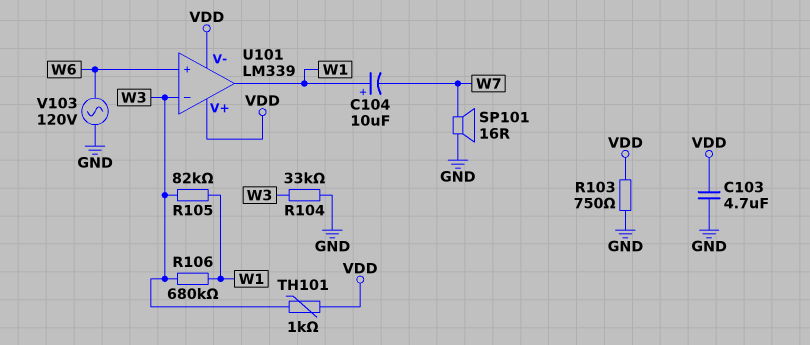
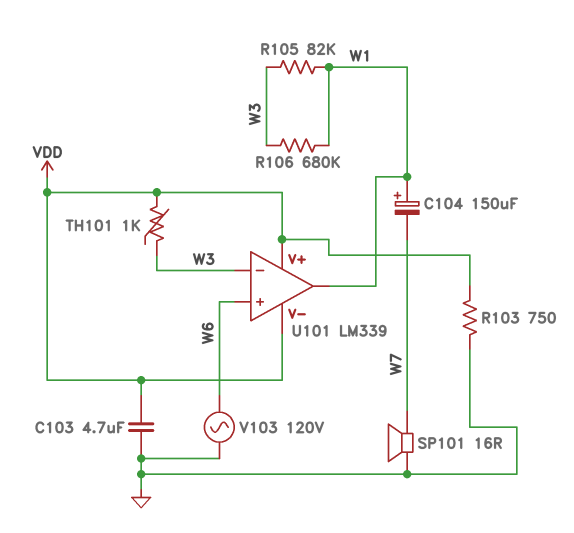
C104: 10uF (plus W1, minus W7) -> 150uF (plus W1, minus W7)
R104: 33k (GND, W3) -> none

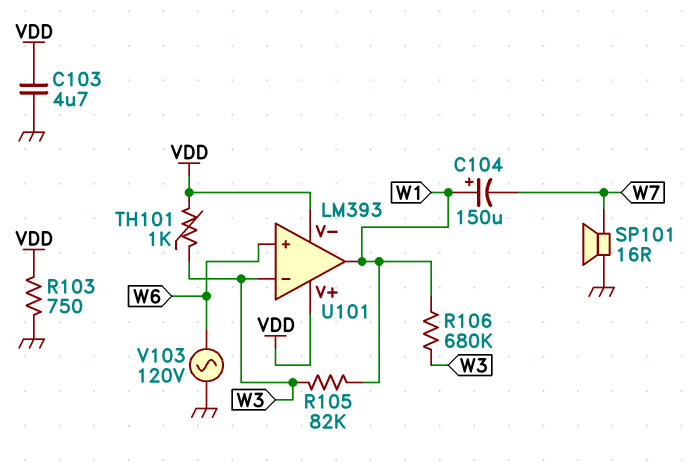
U101: LM339 -> LM393

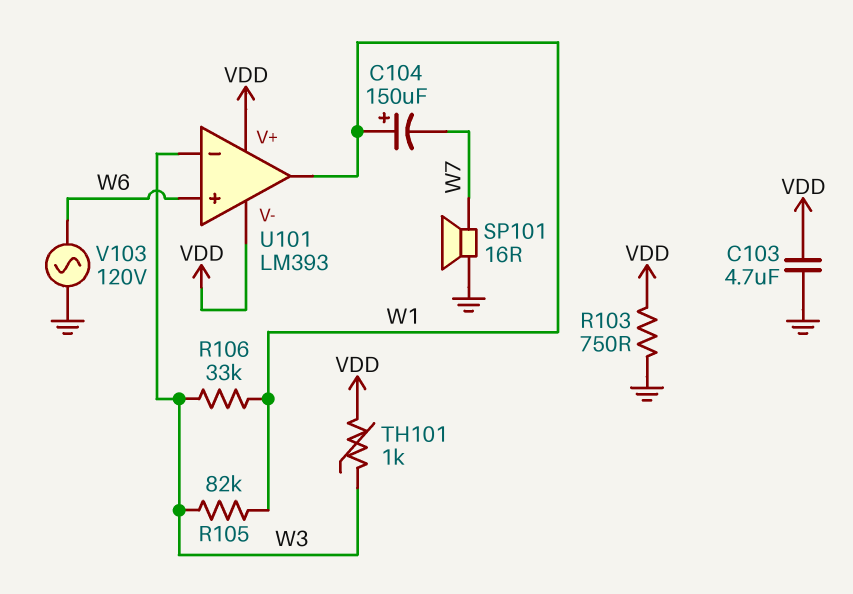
R106: 680k (W1, W3) -> 33k (W1, W3)

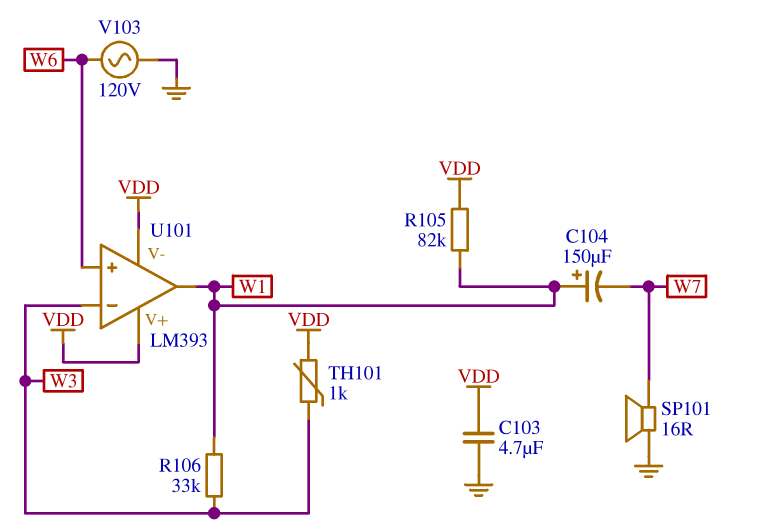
R103: 750 (GND, VDD) -> none
R105: 82k (W1, W3) -> 82k (VDD, W1)

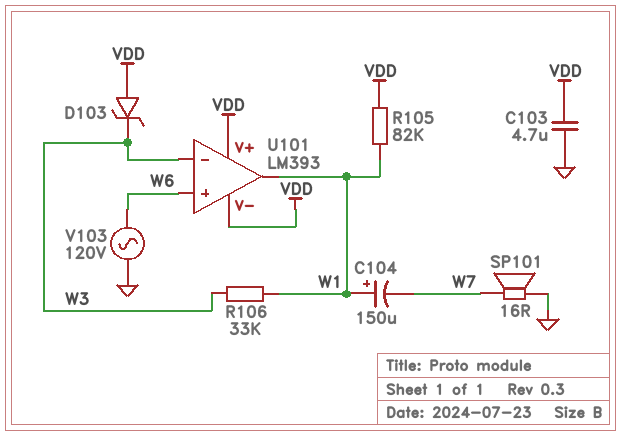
D103: none -> zener (A VDD, K W3)
TH101: 1k (VDD, W3) -> none

